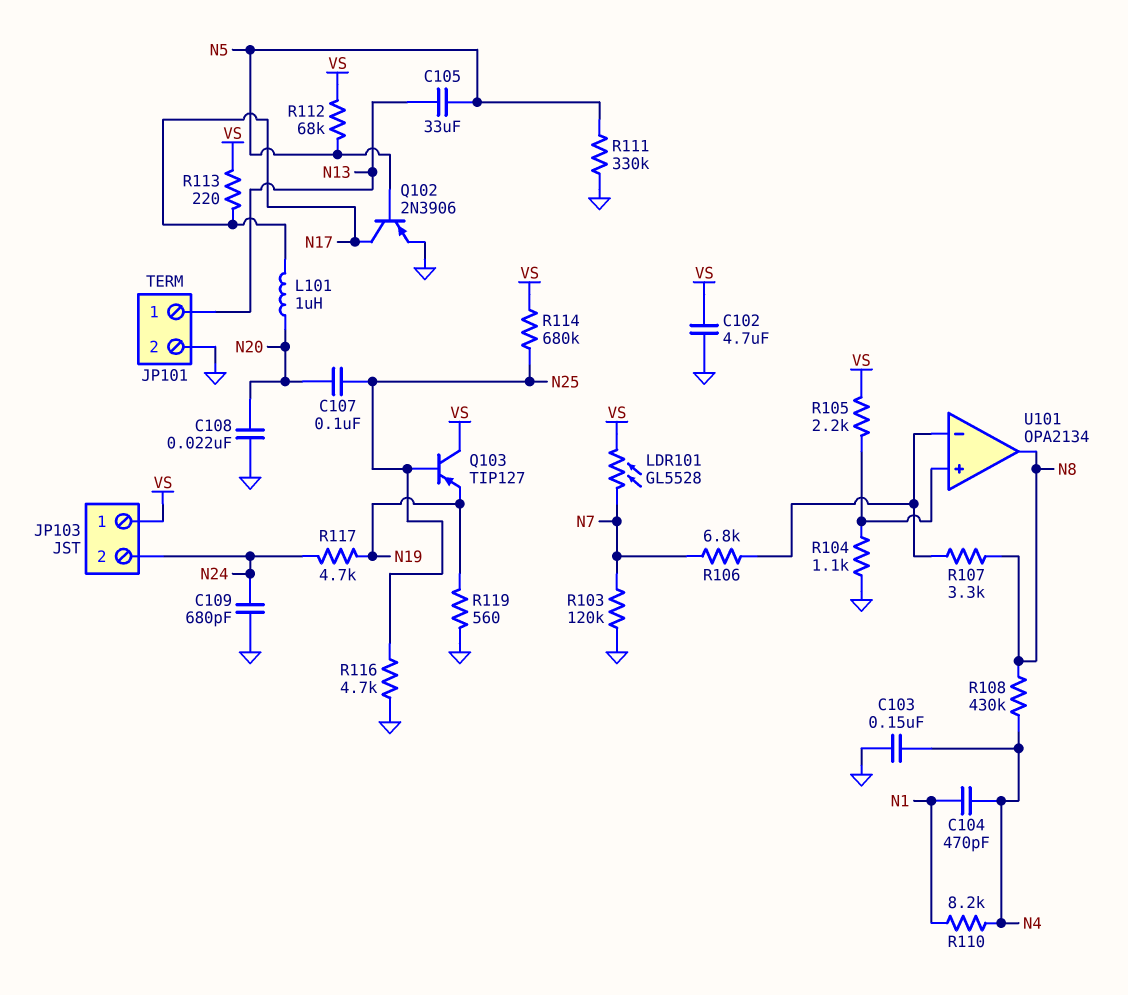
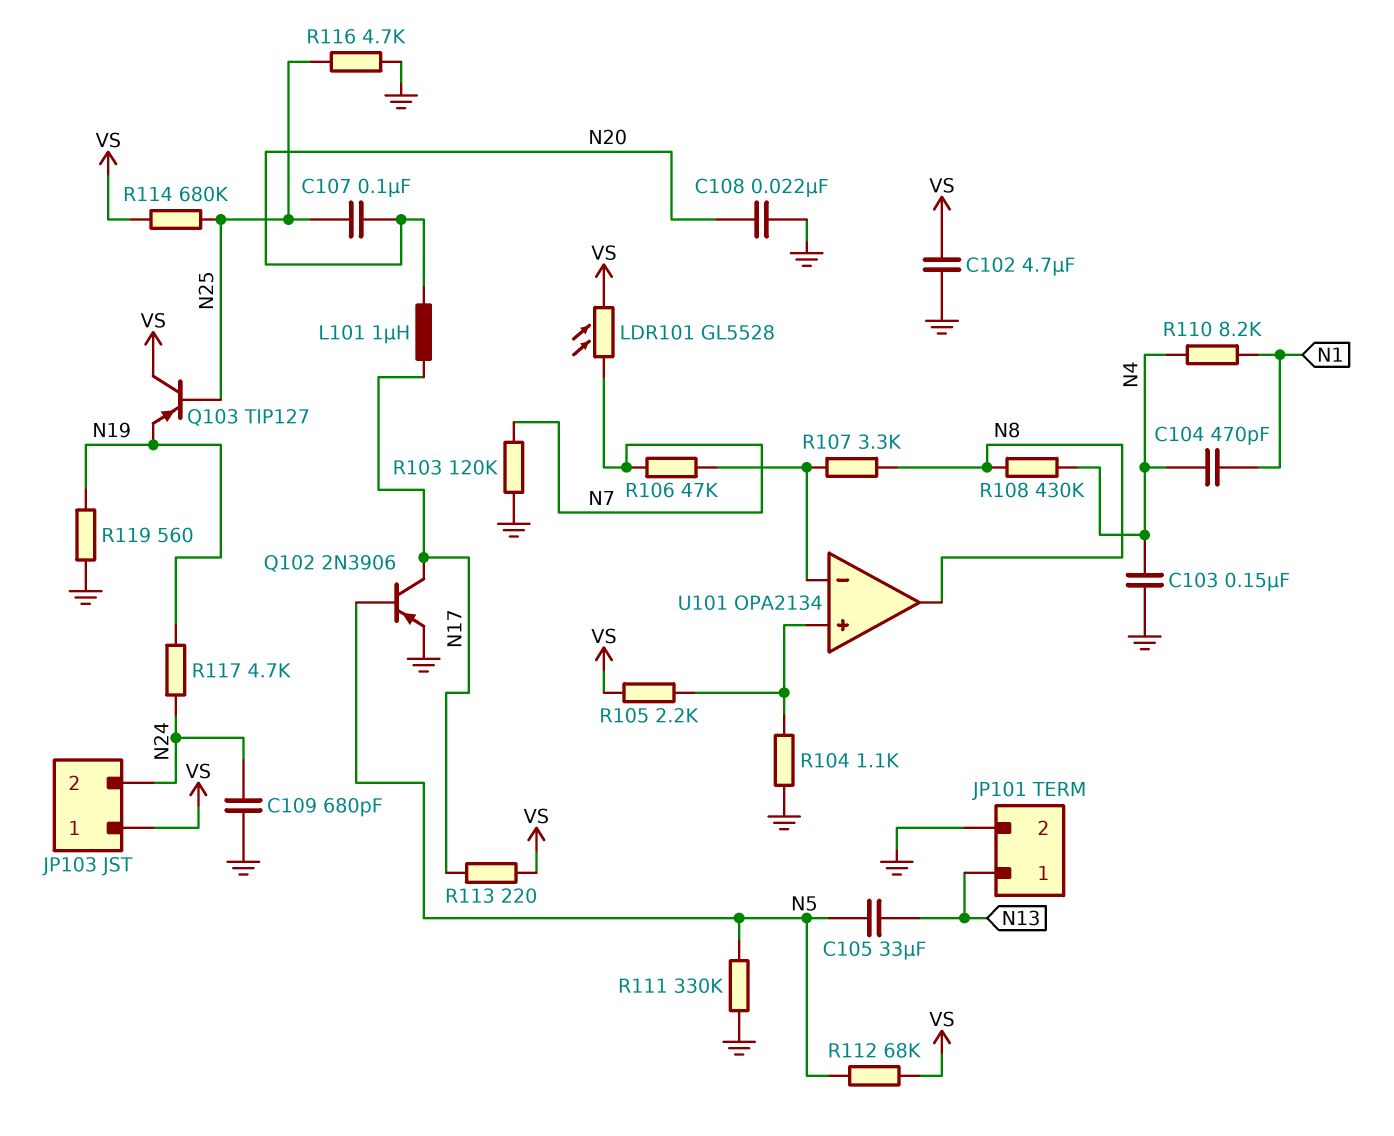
R106: 6.8k (N7, U101/in-) -> 47k (N7, U101/in-)

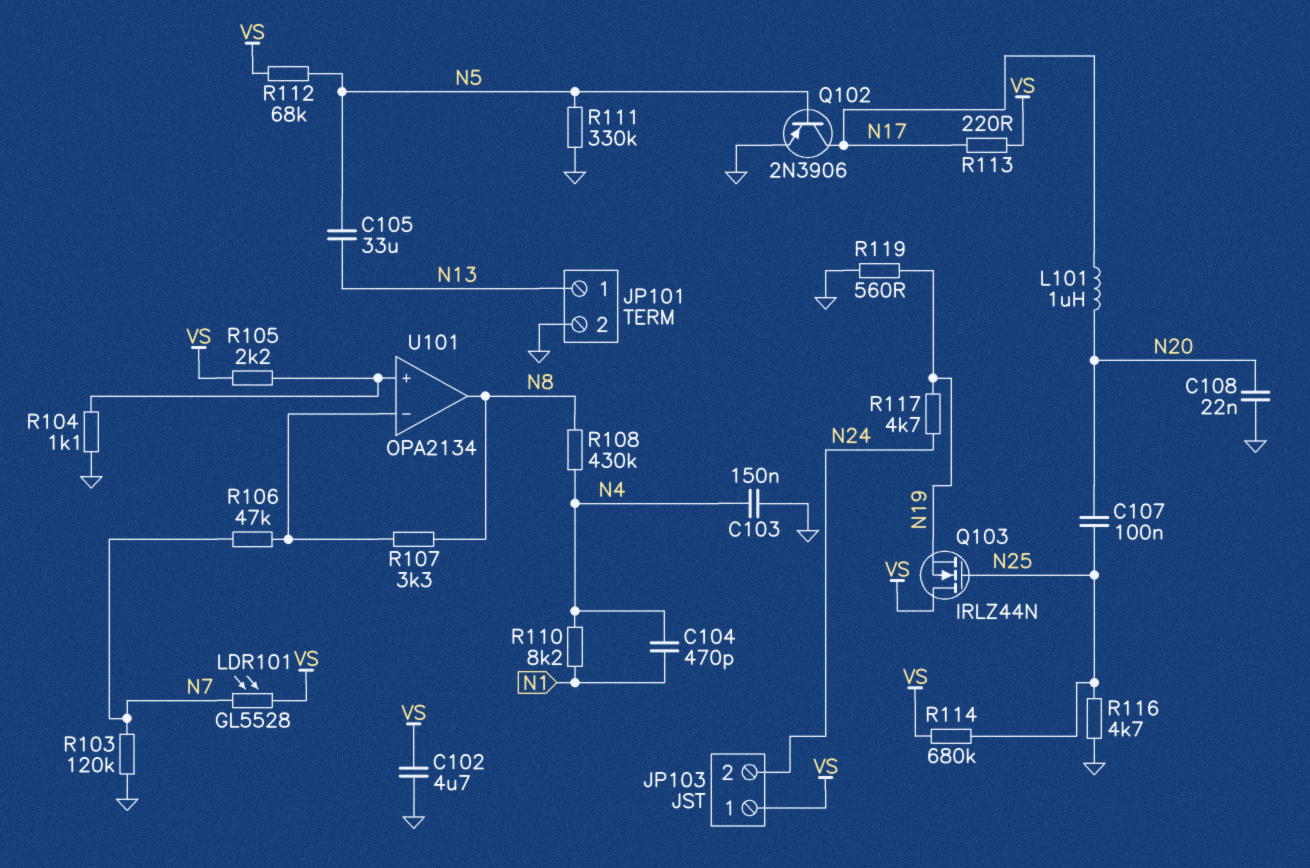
C109: 680pF (GND, N24) -> none
Q103: PNP TIP127 (B N25, C VS, E N19) -> NMOS IRLZ44N (G N25, D VS, S N19)

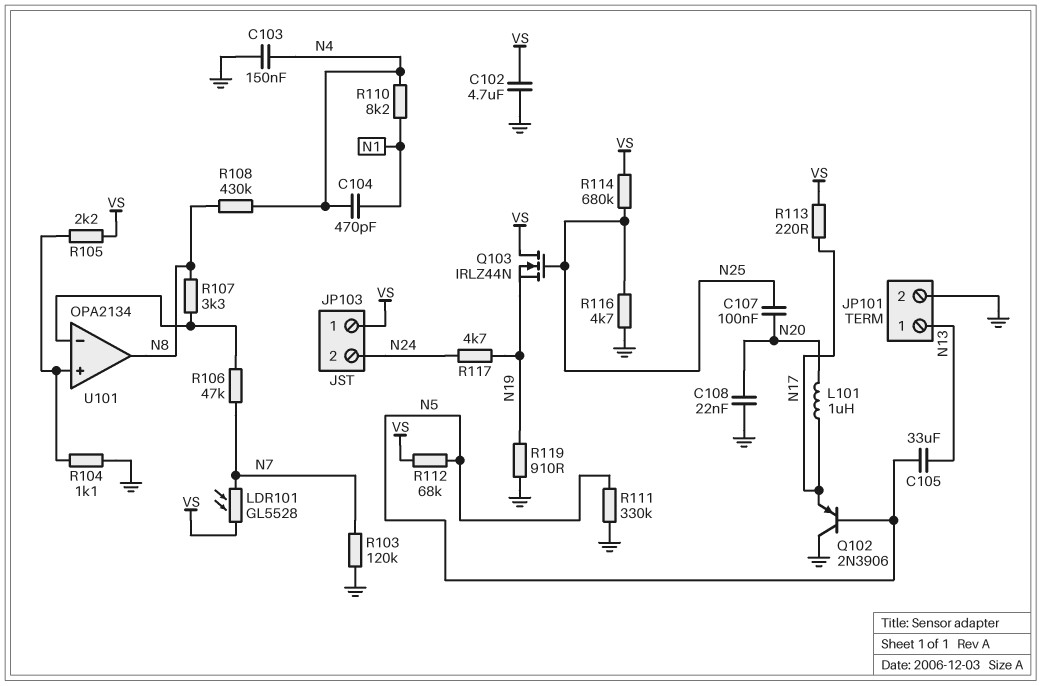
Q102: PNP 2N3906 (B N5, C N17, E GND) -> PNP 2N3906 (B N5, C GND, E N17)
R119: 560 (GND, N19) -> 910 (GND, N19)

